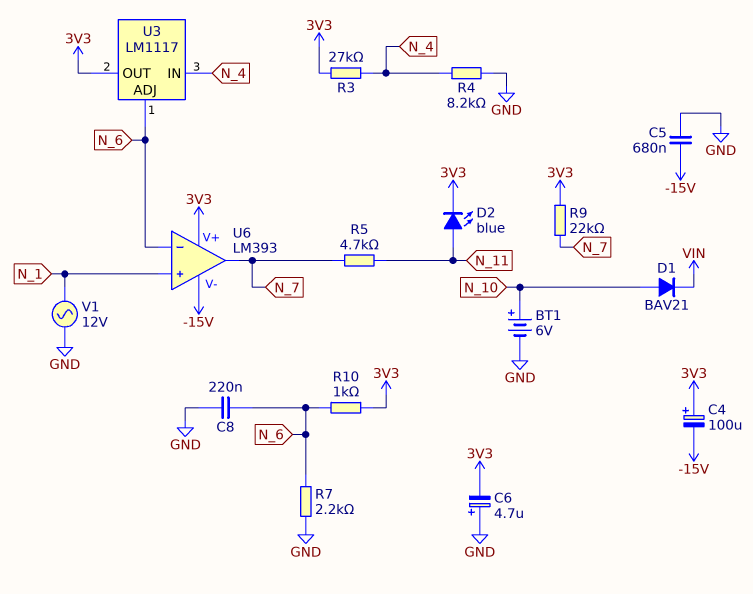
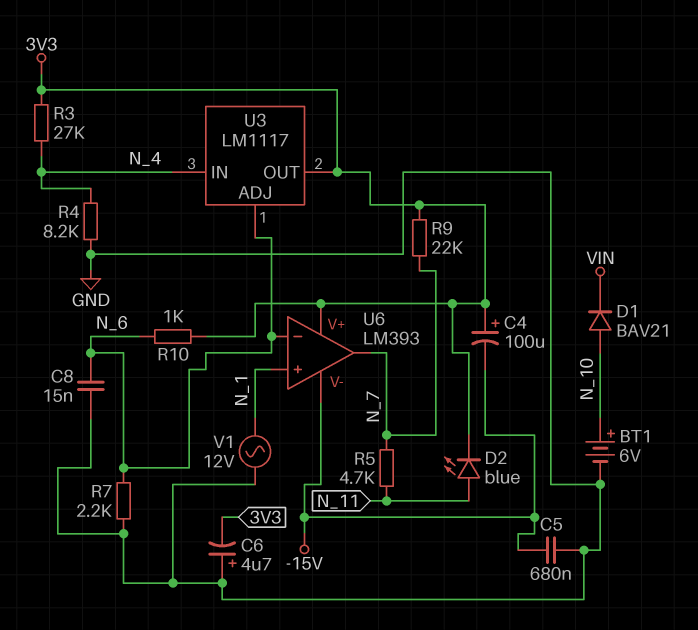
C8: 220nF (GND, N_6) -> 15nF (GND, N_6)

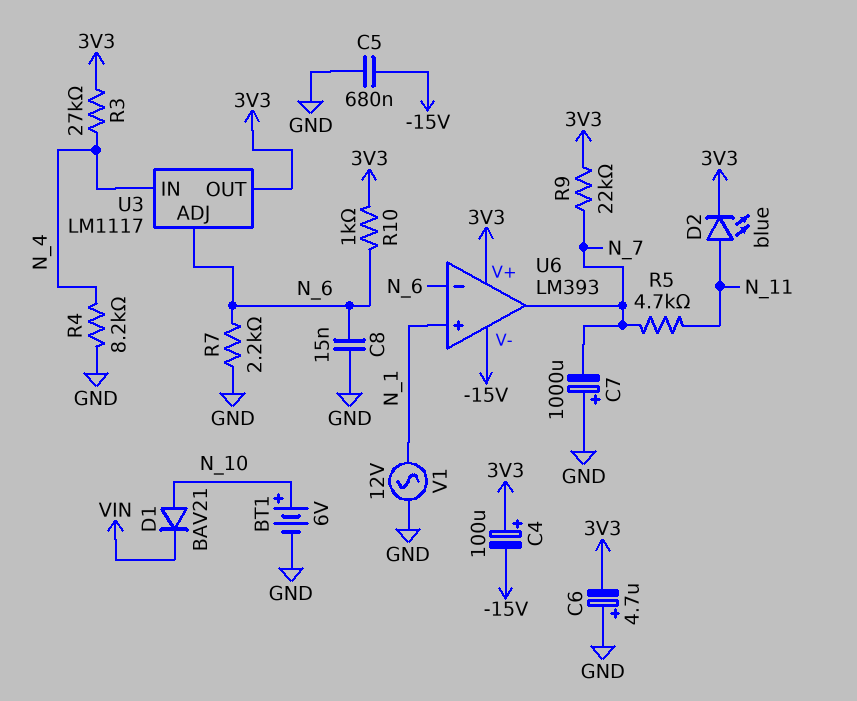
C7: none -> 1000uF (plus GND, minus N_7)

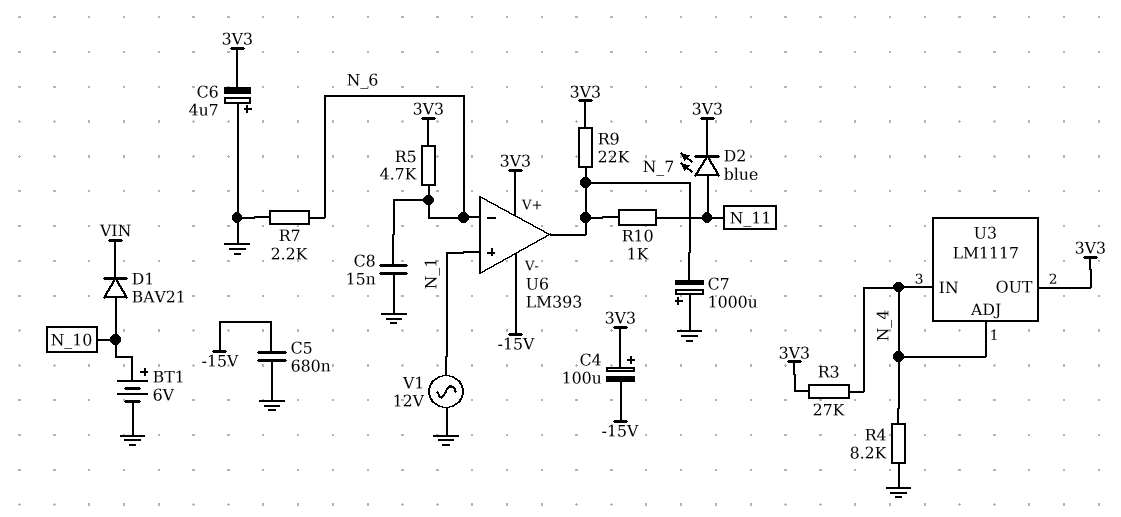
R5: 4.7k (N_7, N_11) -> 4.7k (3V3, N_6)
R10: 1k (3V3, N_6) -> 1k (N_7, N_11)
U3 pin ADJ: N_6 -> N_4

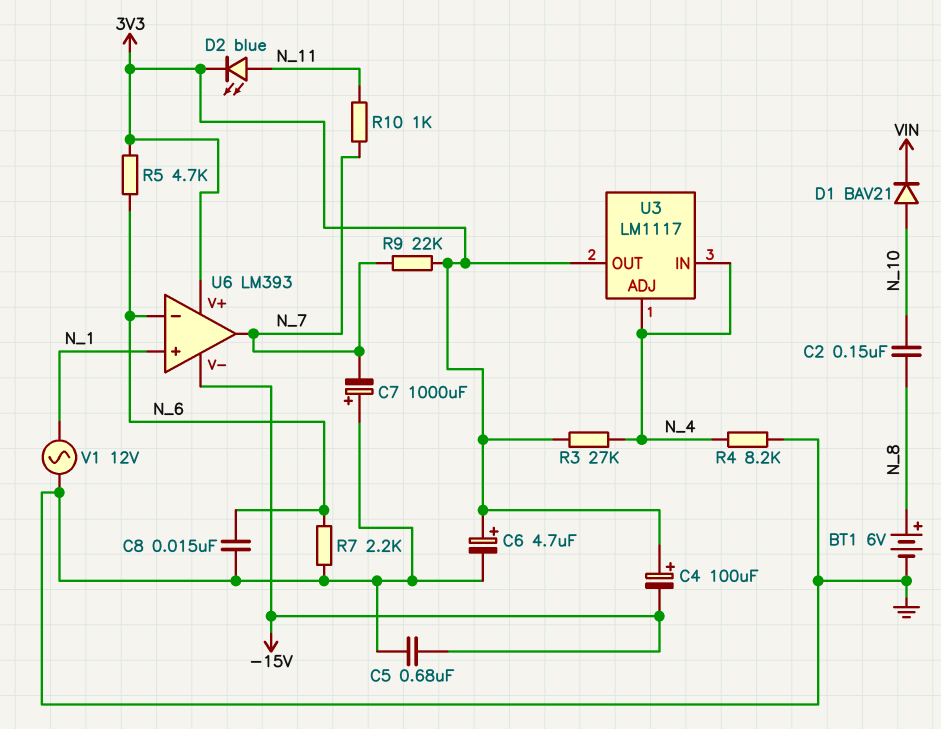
BT1: 6V (plus N_10, minus GND) -> 6V (plus N_8, minus GND)
C2: none -> 150nF (N_8, N_10)
C6: 4.7uF (plus GND, minus 3V3) -> 4.7uF (plus 3V3, minus GND)

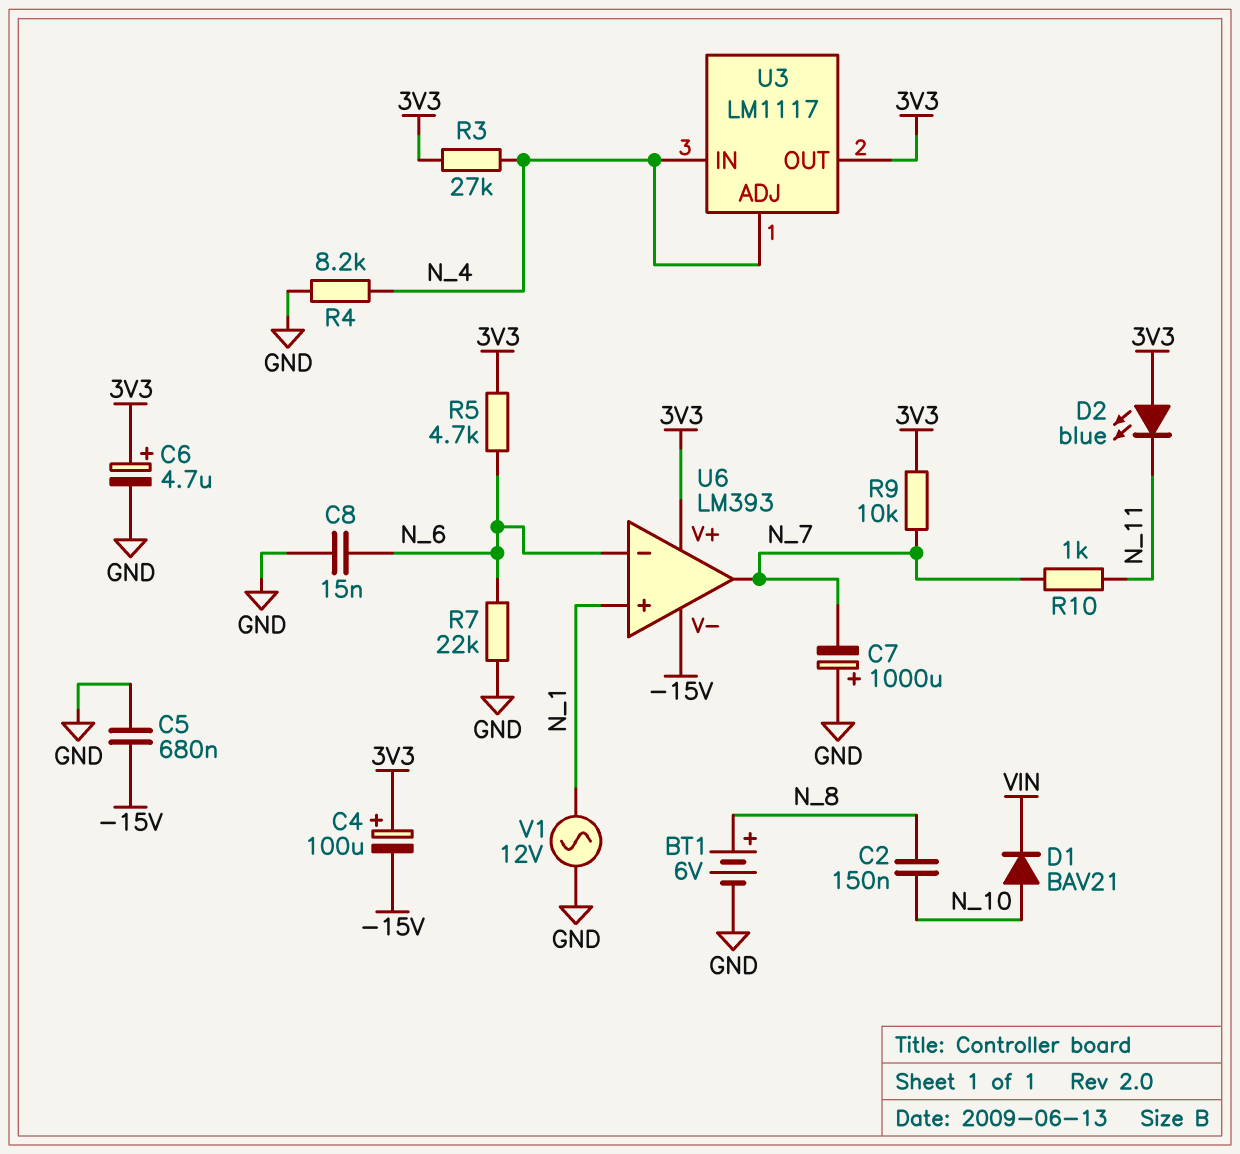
D2: LED blue (A N_11, K 3V3) -> LED blue (A 3V3, K N_11)
R7: 2.2k (GND, N_6) -> 22k (GND, N_6)
R9: 22k (3V3, N_7) -> 10k (3V3, N_7)

